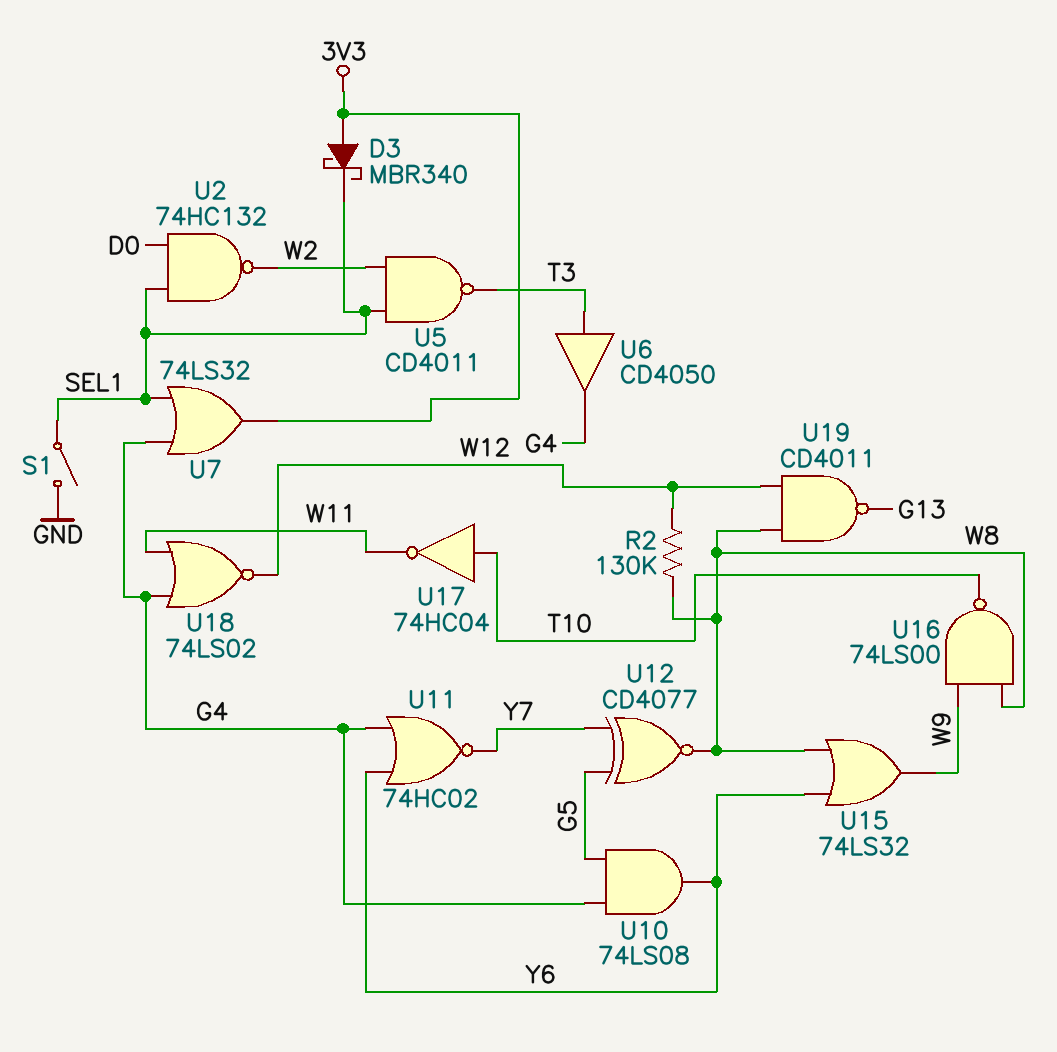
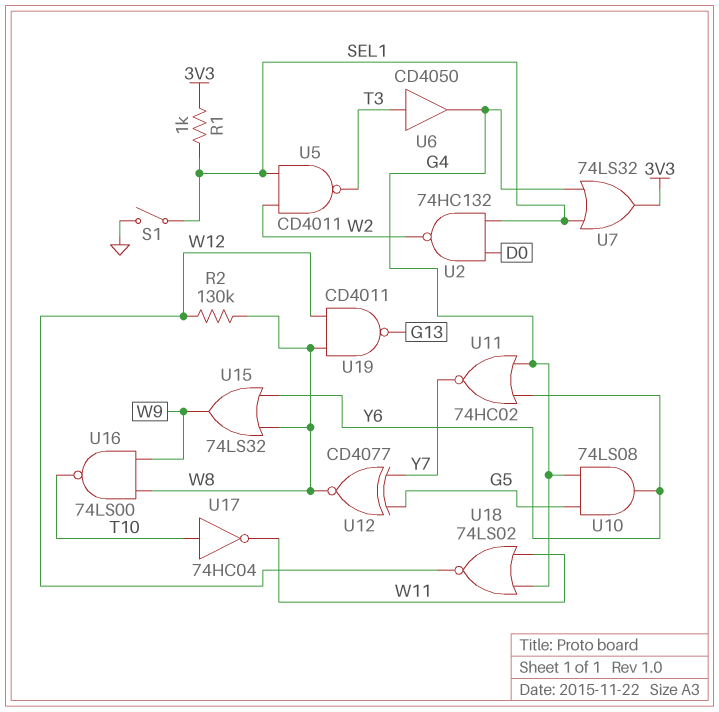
D3: schottky MBR340 (A 3V3, K SEL1) -> none
R1: none -> 1k (3V3, SEL1)

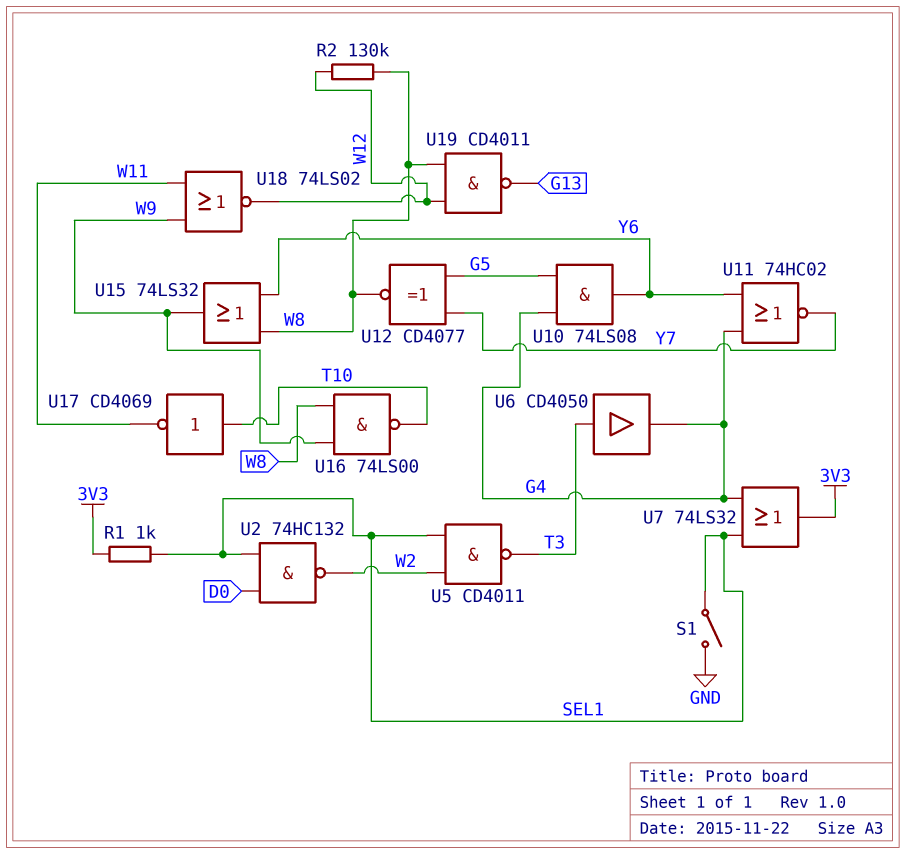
U17: NOT 74HC04 (in T10, out W11) -> NOT CD4069 (in T10, out W11)
U18: NOR 74LS02 (in G4, in W11, out W12) -> NOR 74LS02 (in W9, in W11, out W12)

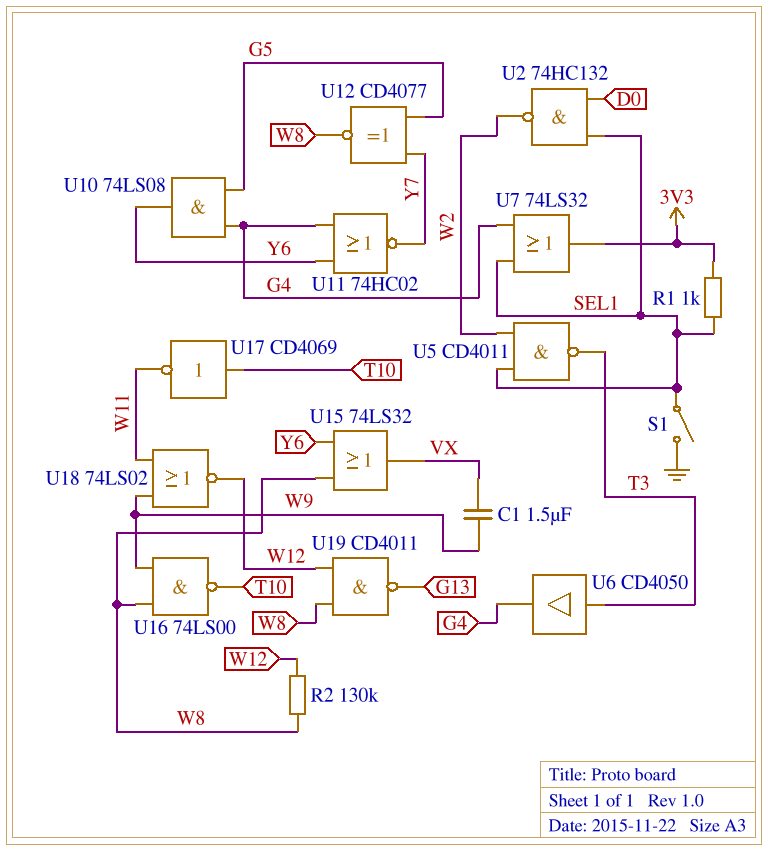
C1: none -> 1.5uF (VX, W9)
U15: OR 74LS32 (in W8, in Y6, out W9) -> OR 74LS32 (in W8, in Y6, out VX)

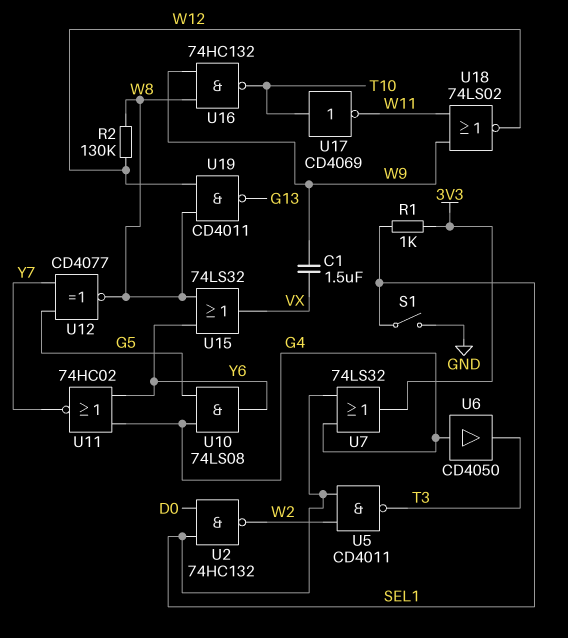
U6: buffer CD4050 (in T3, out G4) -> buffer CD4050 (in G4, out T3)
U16: NAND 74LS00 (in W8, in W9, out T10) -> NAND 74HC132 (in W8, in W9, out T10)

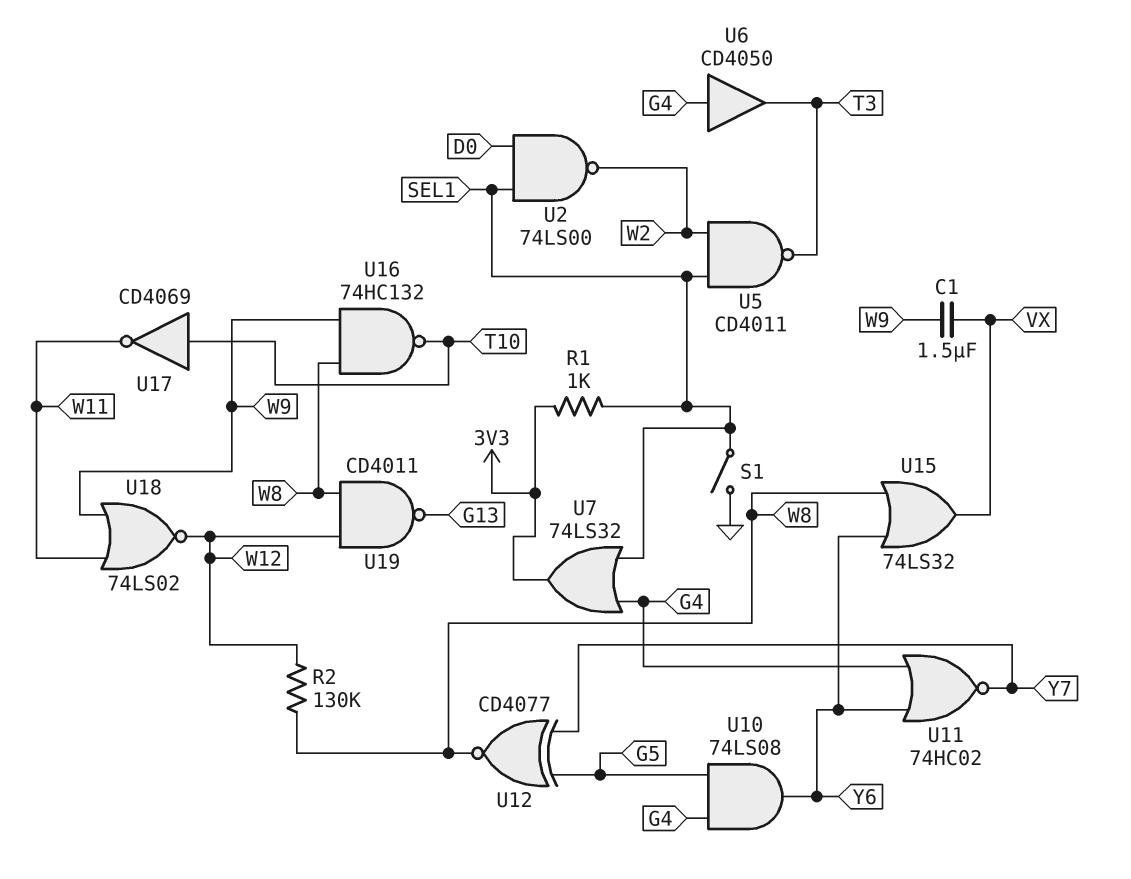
U2: NAND 74HC132 (in D0, in SEL1, out W2) -> NAND 74LS00 (in D0, in SEL1, out W2)

